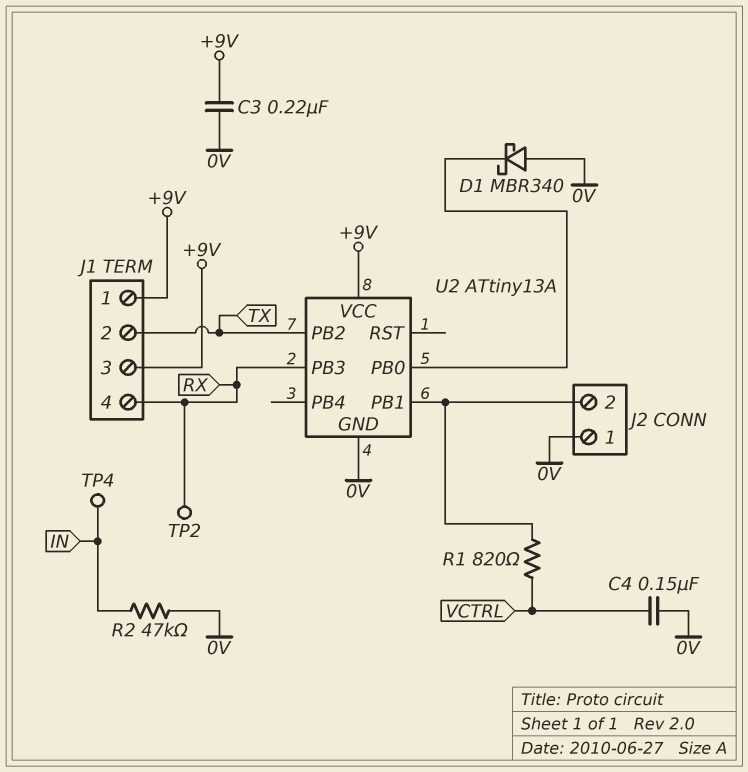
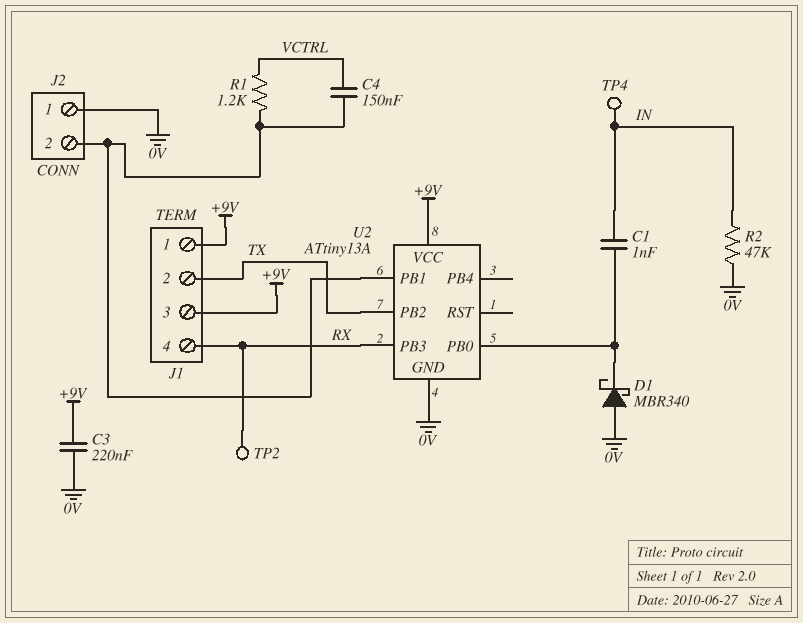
C1: none -> 1nF (IN, U2/PB0)
C4: 150nF (0V, VCTRL) -> 150nF (J2/2, VCTRL)
R1: 820 (J2/2, VCTRL) -> 1.2k (J2/2, VCTRL)

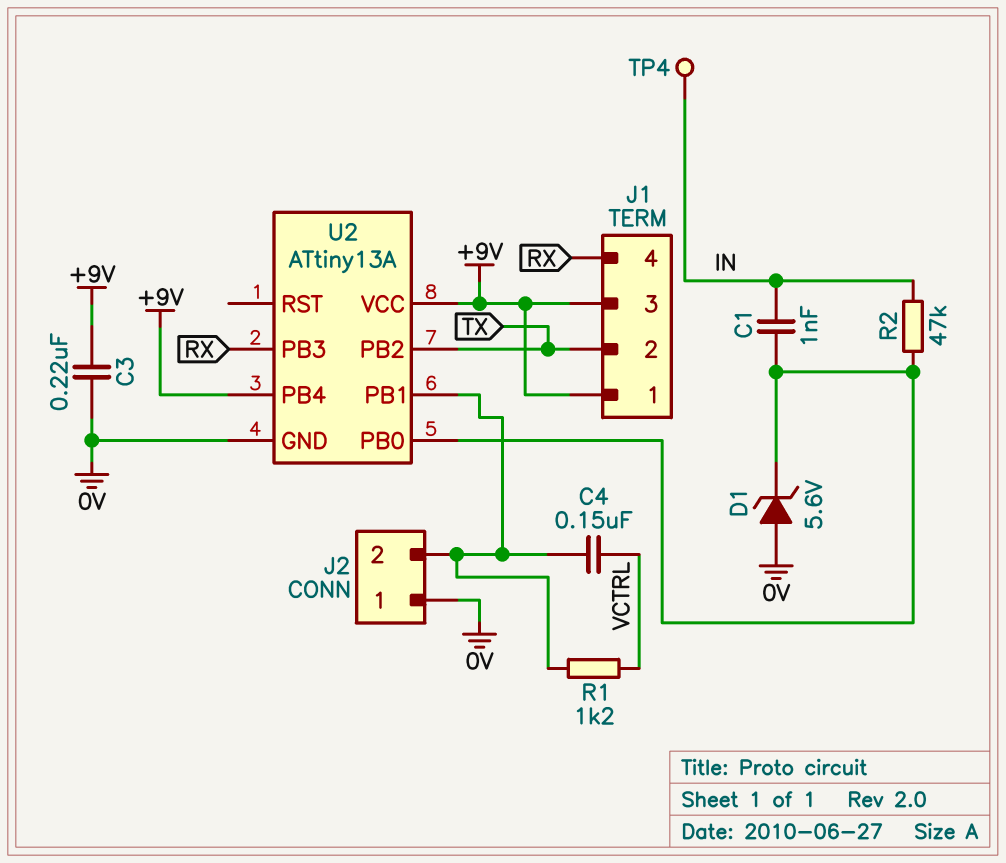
D1: schottky MBR340 (A 0V, K U2/PB0) -> zener 5.6V (A 0V, K U2/PB0)
R2: 47k (0V, IN) -> 47k (IN, U2/PB0)
TP2: test point (RX) -> none
U2 pin PB4: none -> +9V

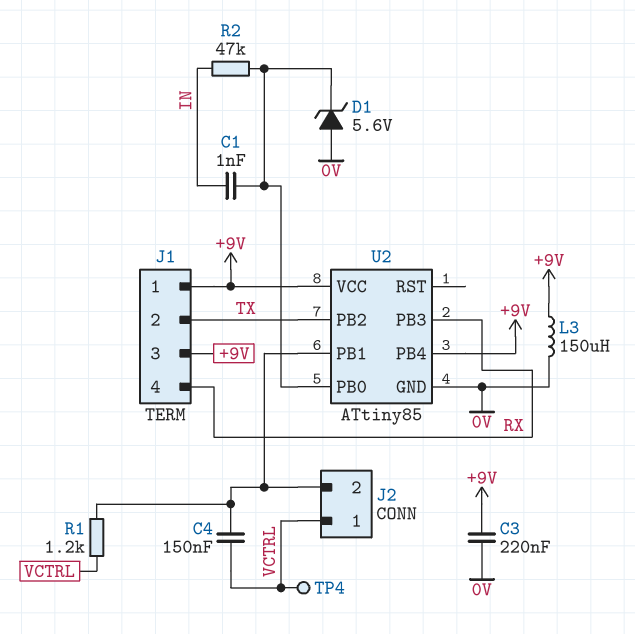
J2 pin 1: 0V -> VCTRL
L3: none -> 150uH (+9V, 0V)
TP4: test point (IN) -> test point (VCTRL)
U2: ATtiny13A -> ATtiny85

